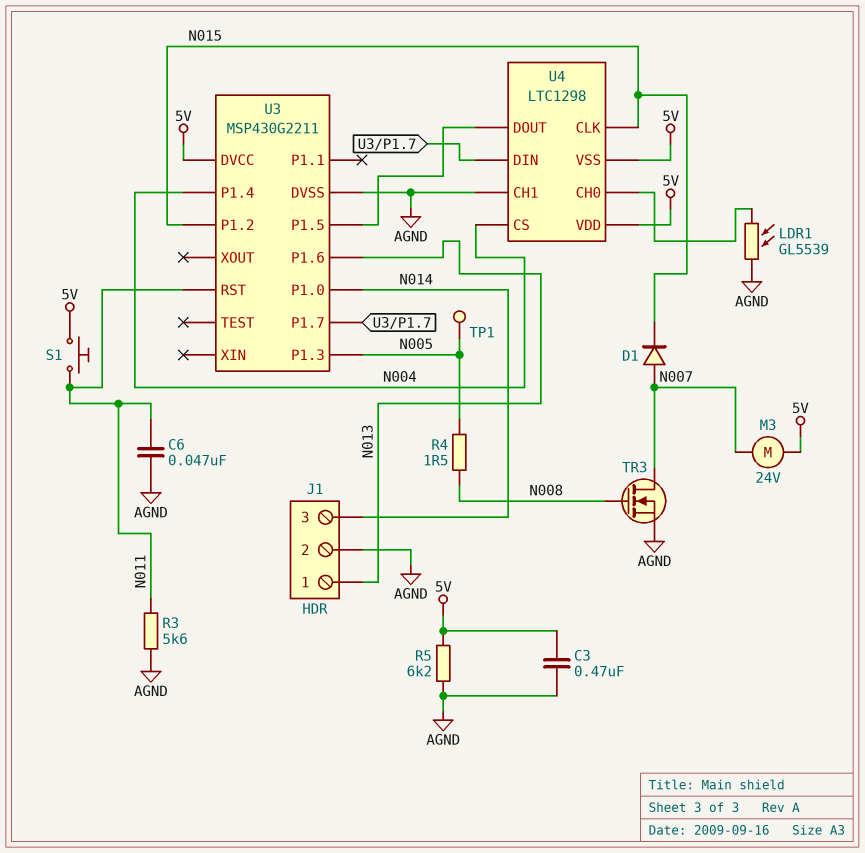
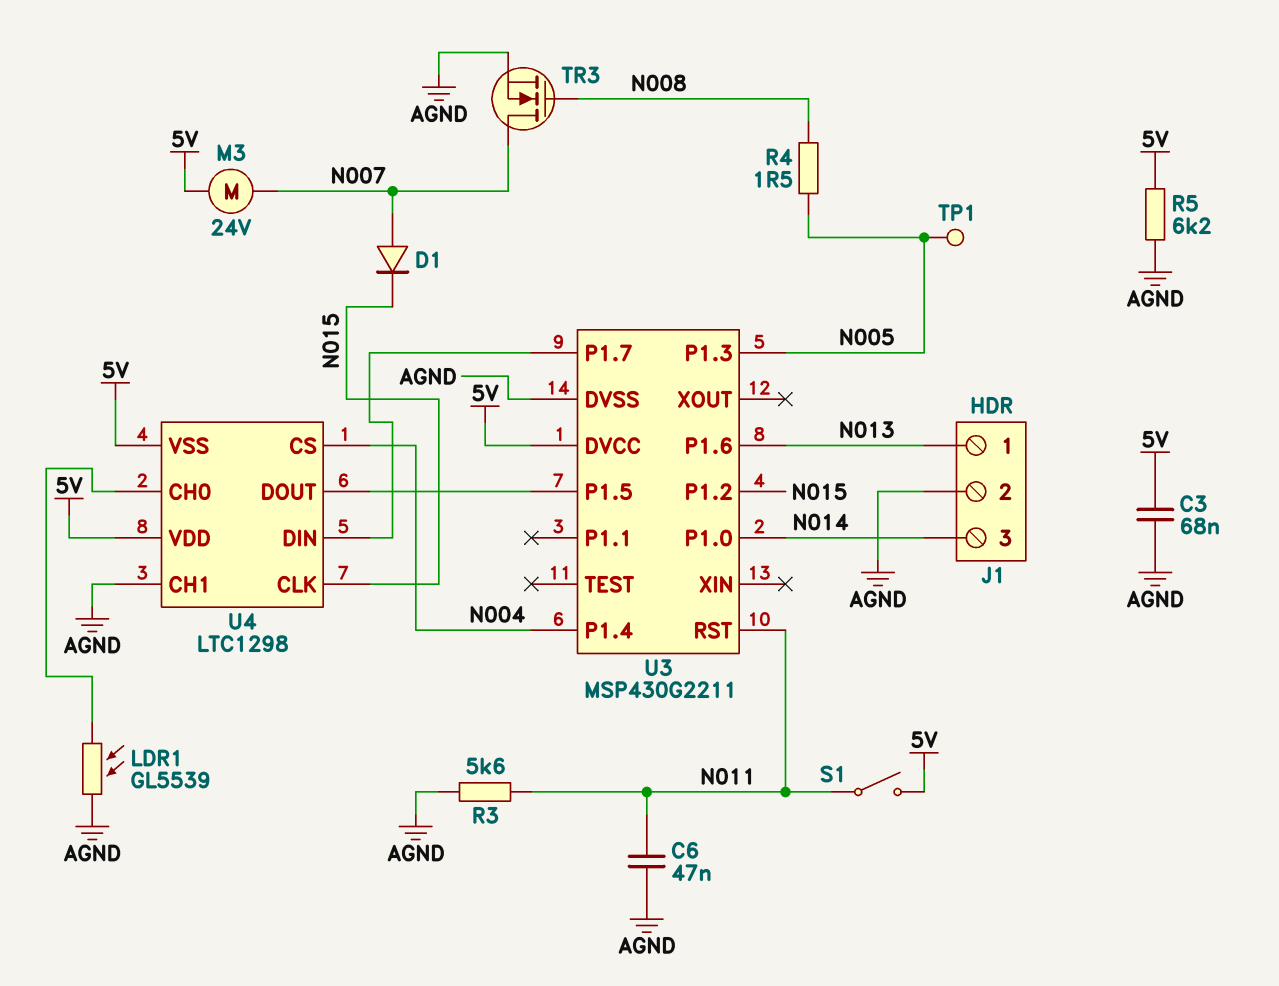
C3: 470nF (5V, AGND) -> 68nF (5V, AGND)
S1: button (5V, N011) -> switch (5V, N011)

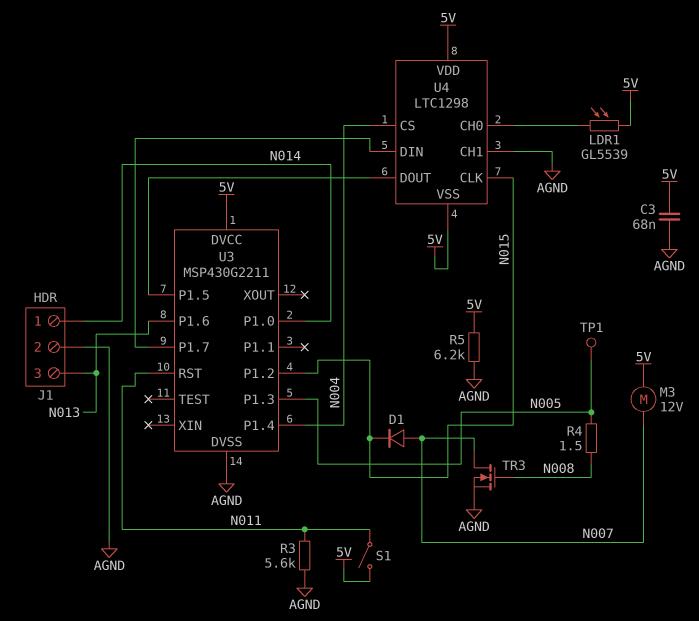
C6: 47nF (AGND, N011) -> none
J1 pin 1: N013 -> N014
J1 pin 3: N014 -> N013
LDR1: GL5539 (AGND, U4/CH0) -> GL5539 (5V, U4/CH0)
M3: motor 24V (5V, N007) -> motor 12V (5V, N007)

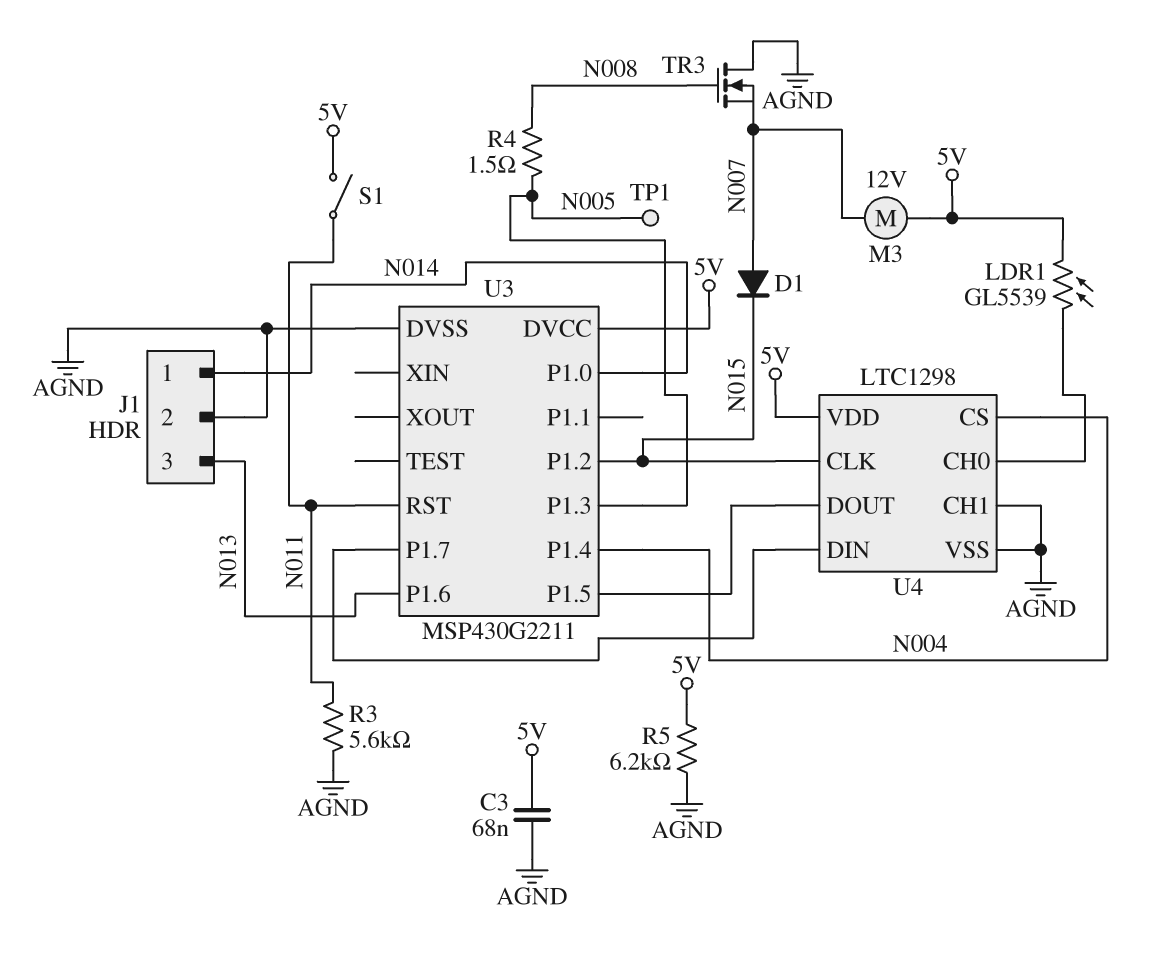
TR3: NMOS (G N008, D N007, S AGND) -> NMOS (G N008, D AGND, S N007)
U4 pin VSS: 5V -> AGND

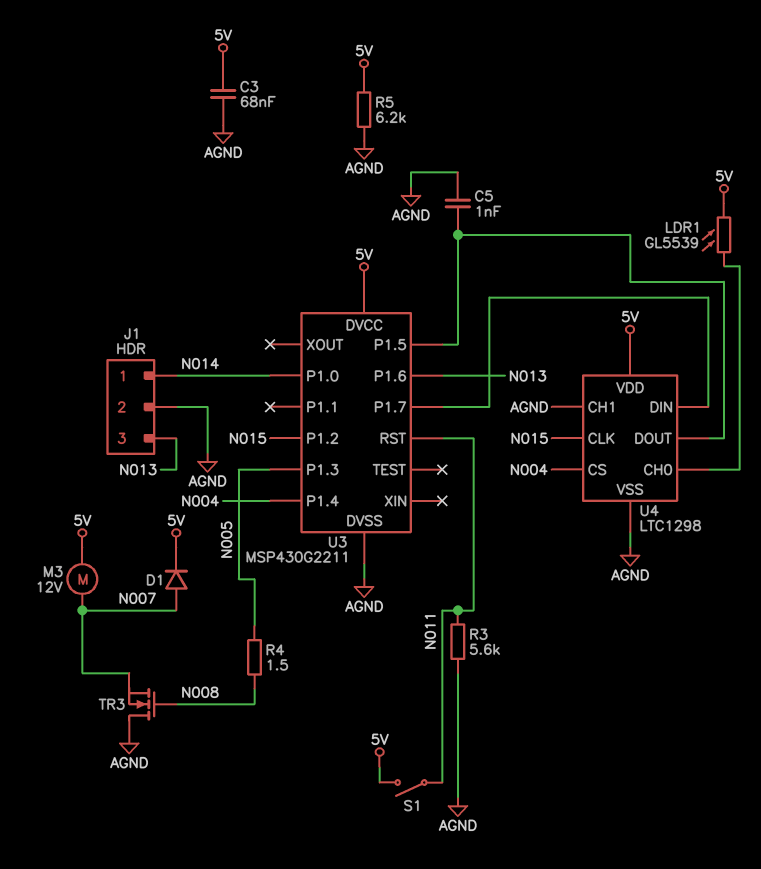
C5: none -> 1nF (AGND, U3/P1.5)
D1: diode (A N007, K N015) -> diode (A N007, K 5V)
TP1: test point (N005) -> none

